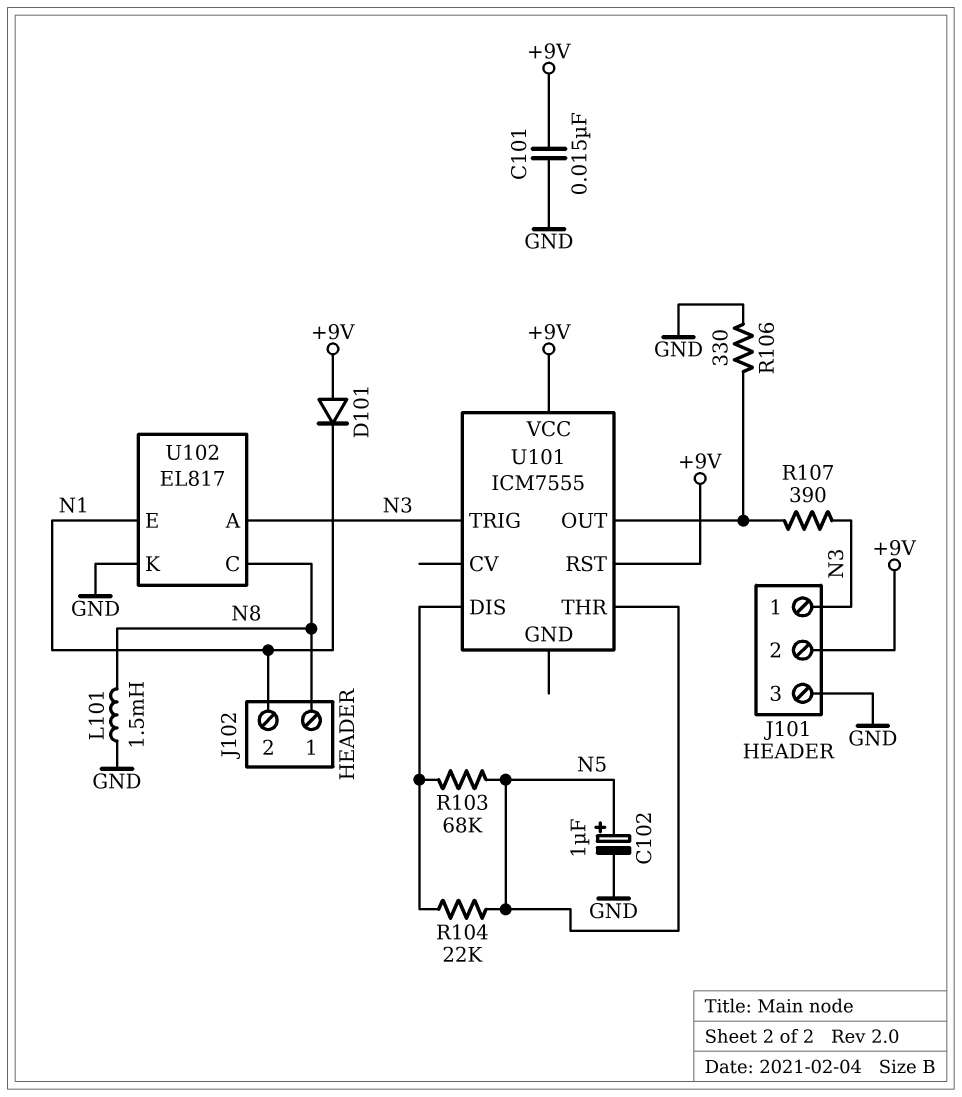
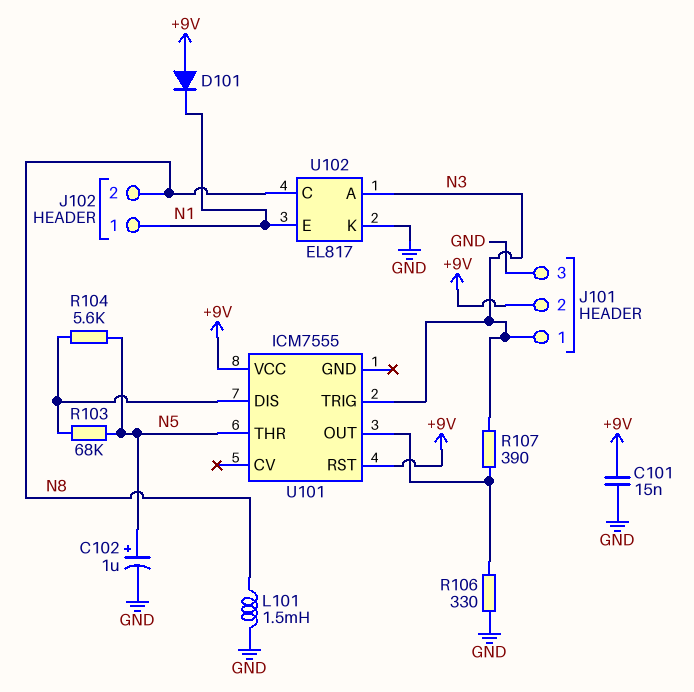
J102 pin 1: N8 -> N1
J102 pin 2: N1 -> N8
R104: 22k (N5, U101/DIS) -> 5.6k (N5, U101/DIS)

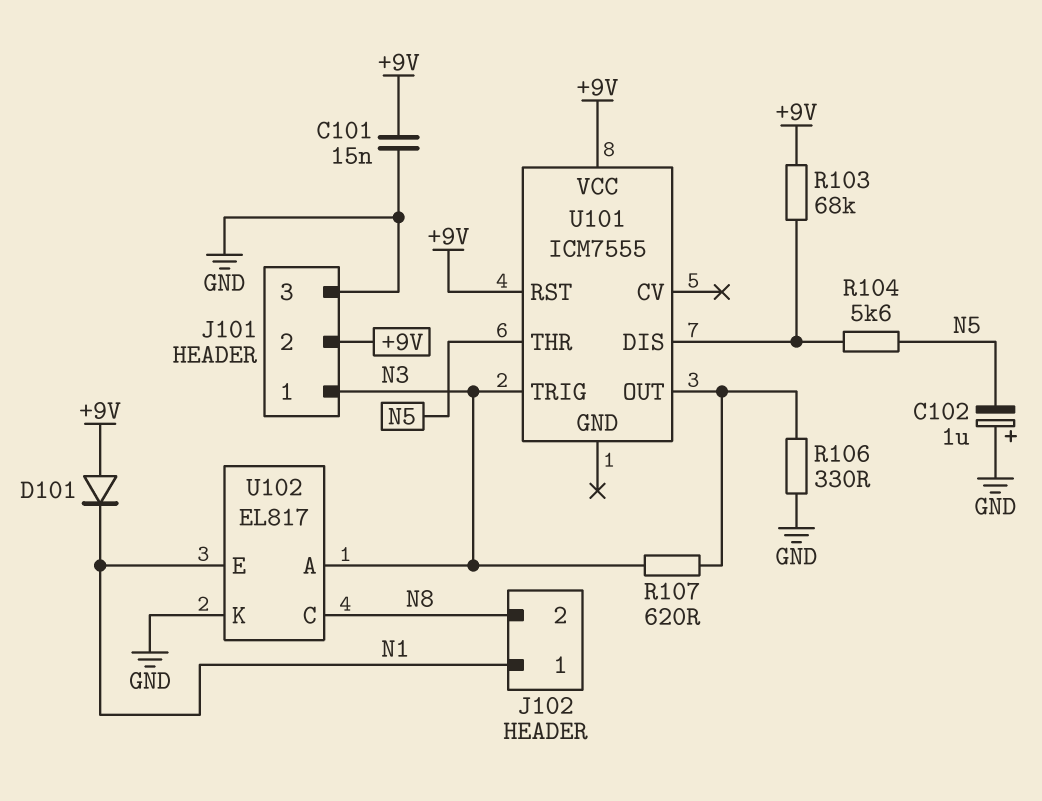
C102: 1uF (plus N5, minus GND) -> 1uF (plus GND, minus N5)
L101: 1.5mH (GND, N8) -> none
R103: 68k (N5, U101/DIS) -> 68k (+9V, U101/DIS)
R107: 390 (N3, U101/OUT) -> 620 (N3, U101/OUT)

